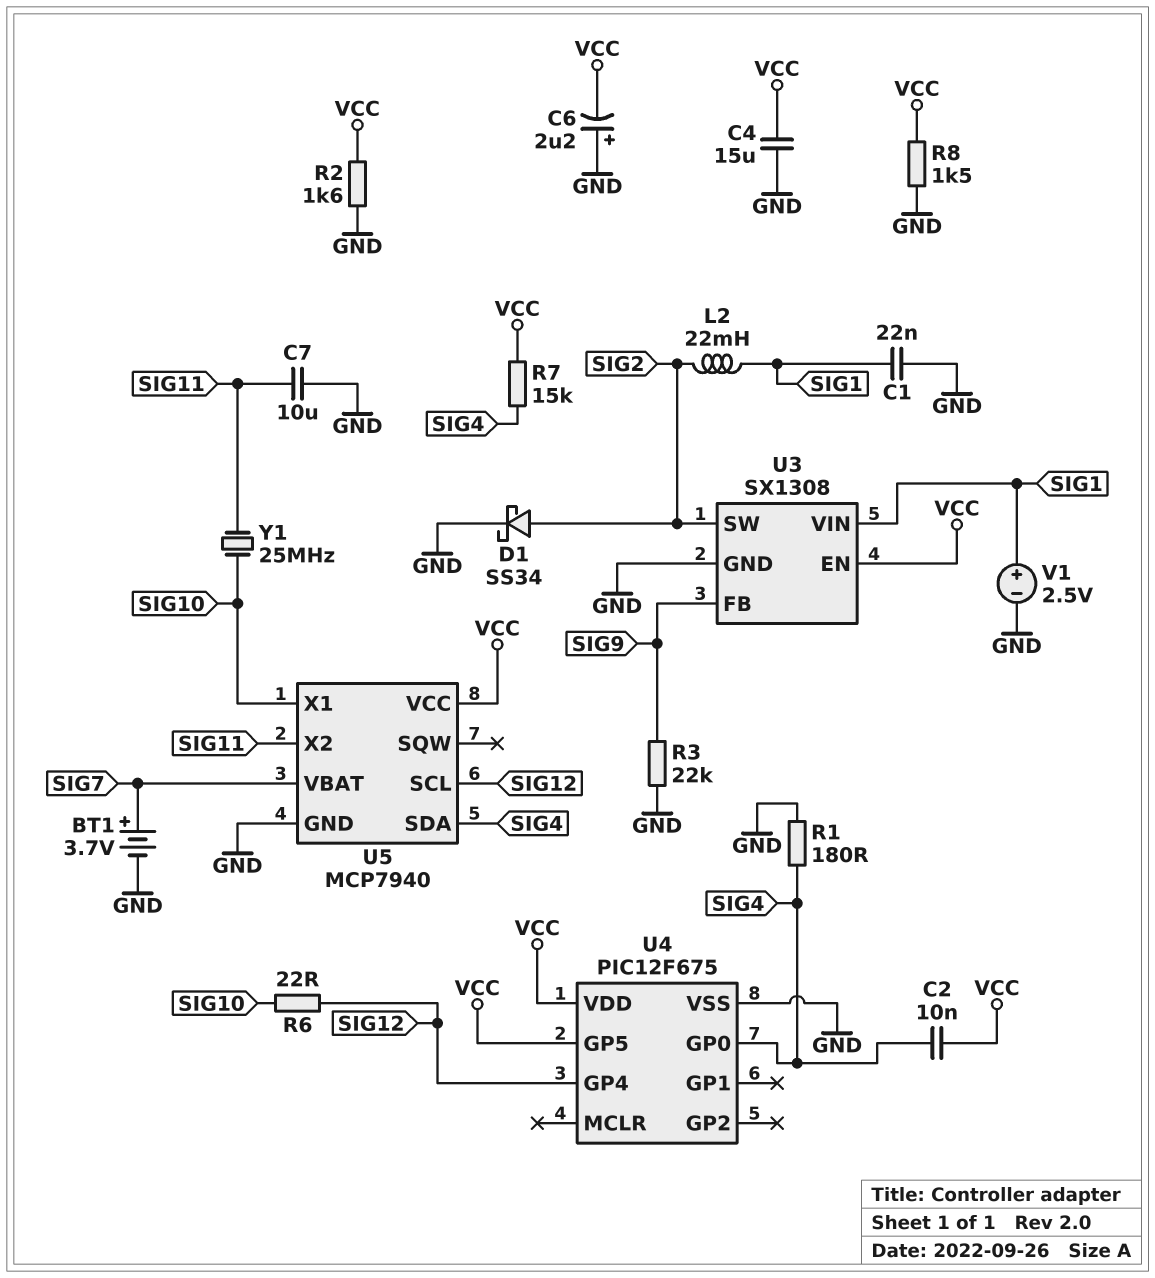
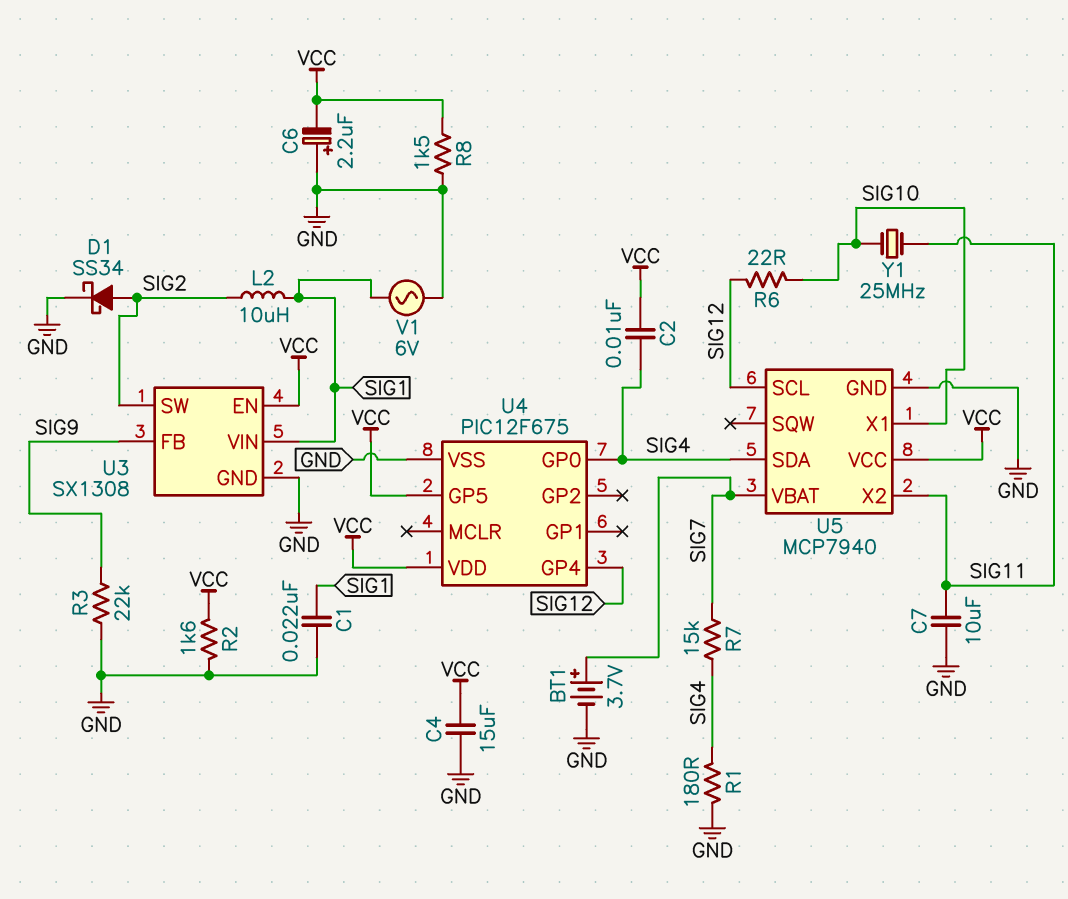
L2: 22mH (SIG1, SIG2) -> 10uH (SIG1, SIG2)
R7: 15k (SIG4, VCC) -> 15k (SIG4, SIG7)
V1: 2.5V (plus SIG1, minus GND) -> AC 6V (GND, SIG1)

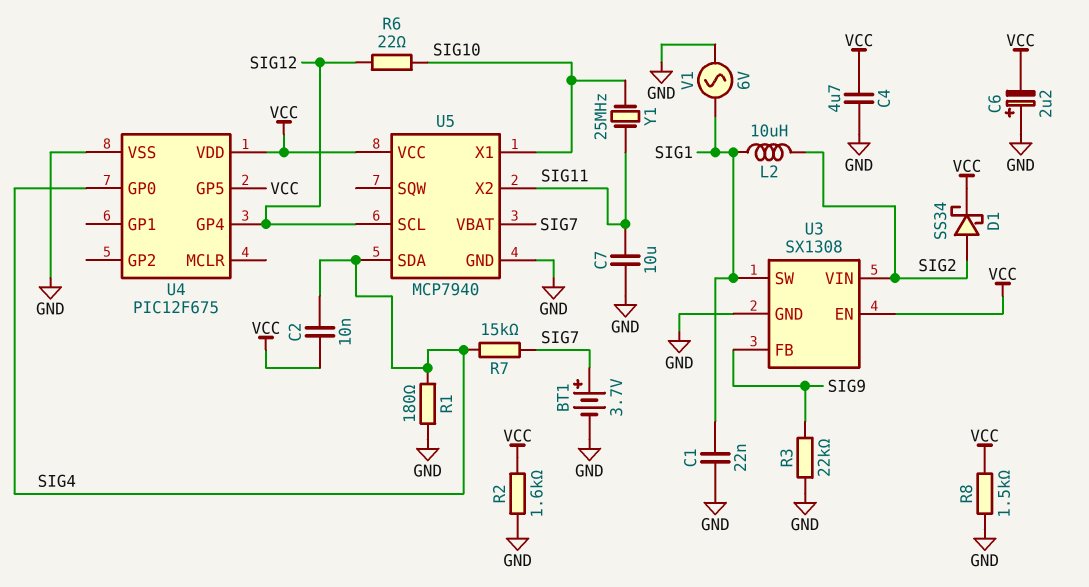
C4: 15uF (GND, VCC) -> 4.7uF (GND, VCC)
D1: schottky SS34 (A SIG2, K GND) -> schottky SS34 (A SIG2, K VCC)
U3 pin SW: SIG2 -> SIG1
U3 pin VIN: SIG1 -> SIG2

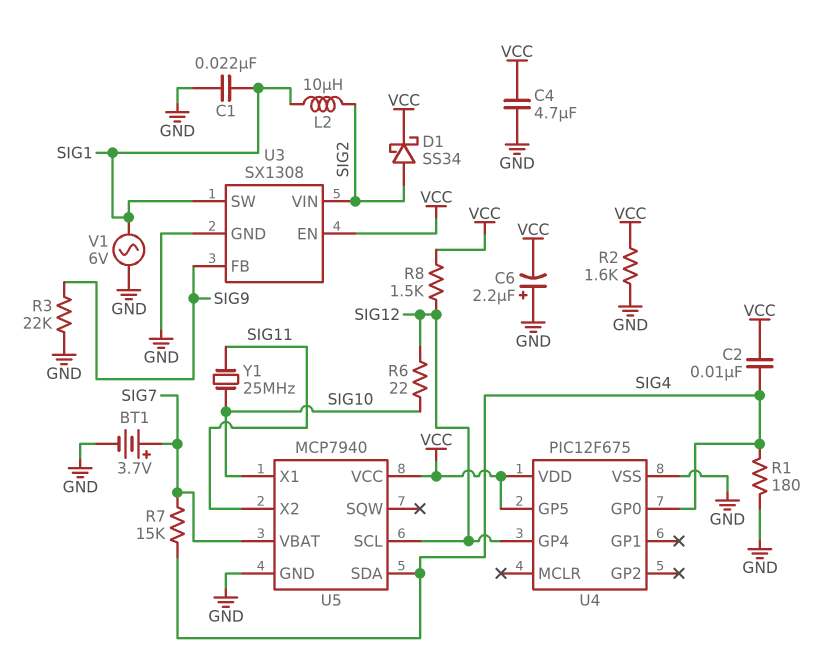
C7: 10uF (GND, SIG11) -> none
R8: 1.5k (GND, VCC) -> 1.5k (SIG12, VCC)

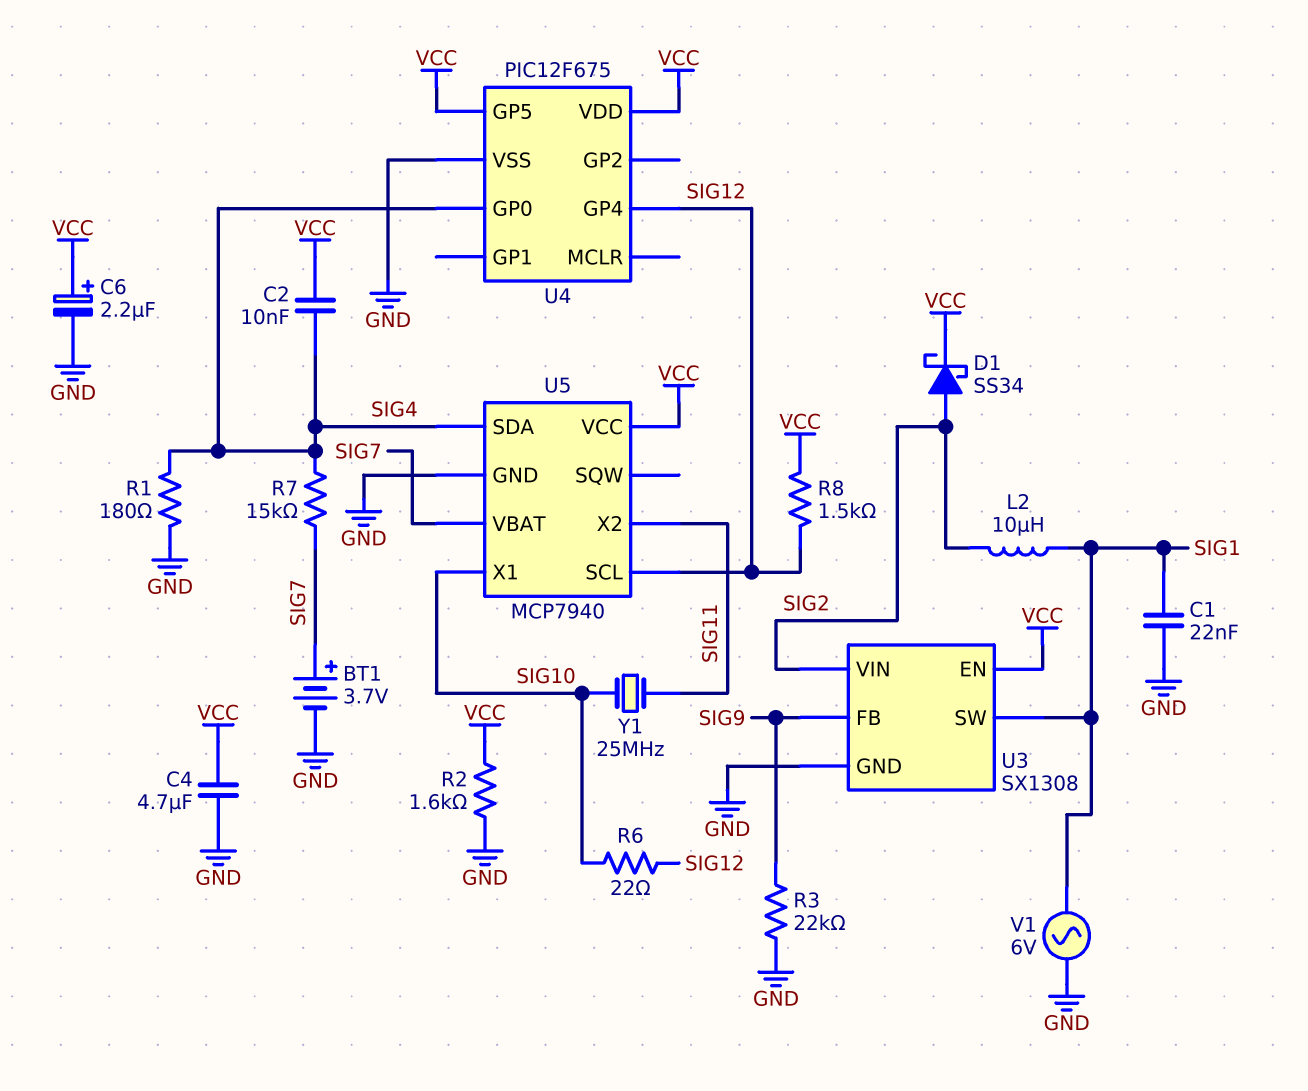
C6: 2.2uF (plus GND, minus VCC) -> 2.2uF (plus VCC, minus GND)

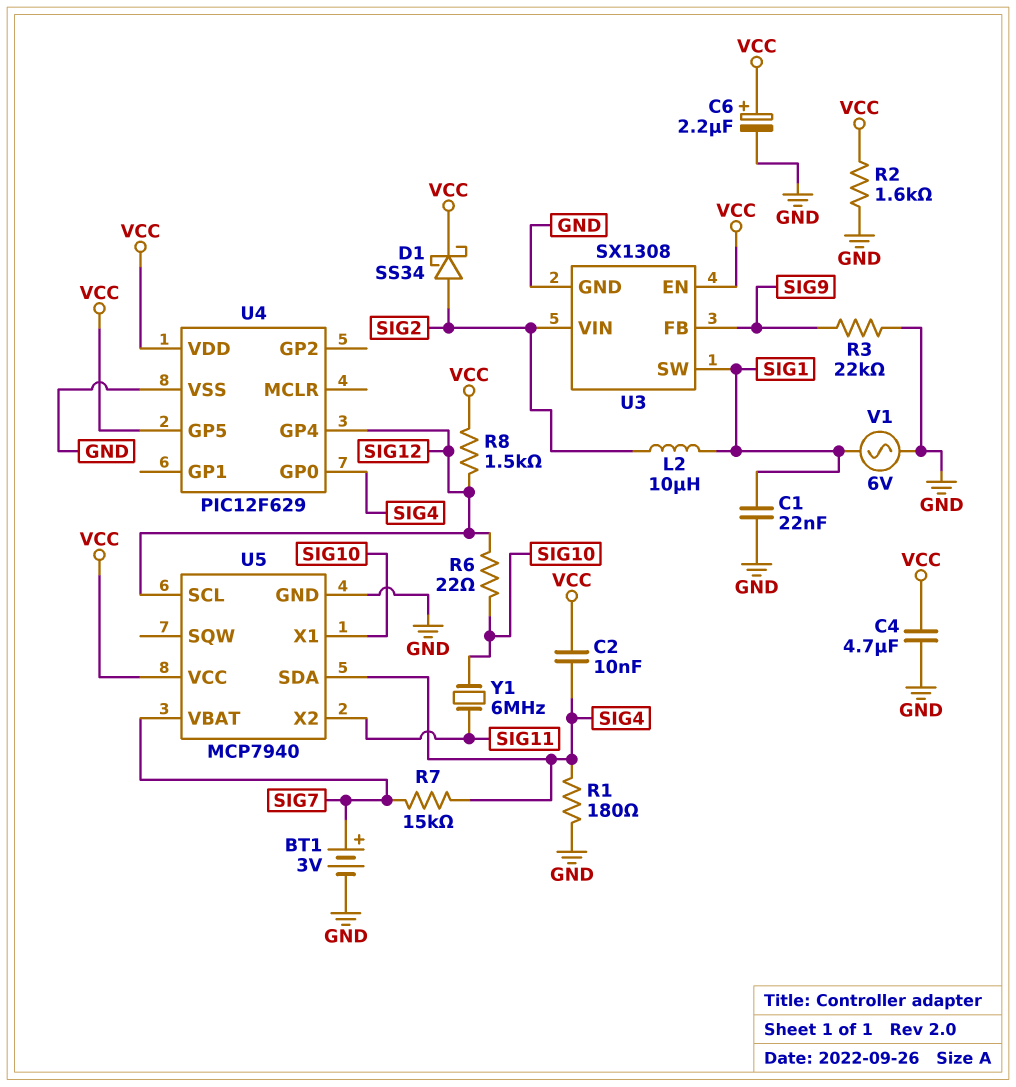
BT1: 3.7V (plus SIG7, minus GND) -> 3V (plus SIG7, minus GND)
U4: PIC12F675 -> PIC12F629
Y1: 25MHz (SIG10, SIG11) -> 6MHz (SIG10, SIG11)

